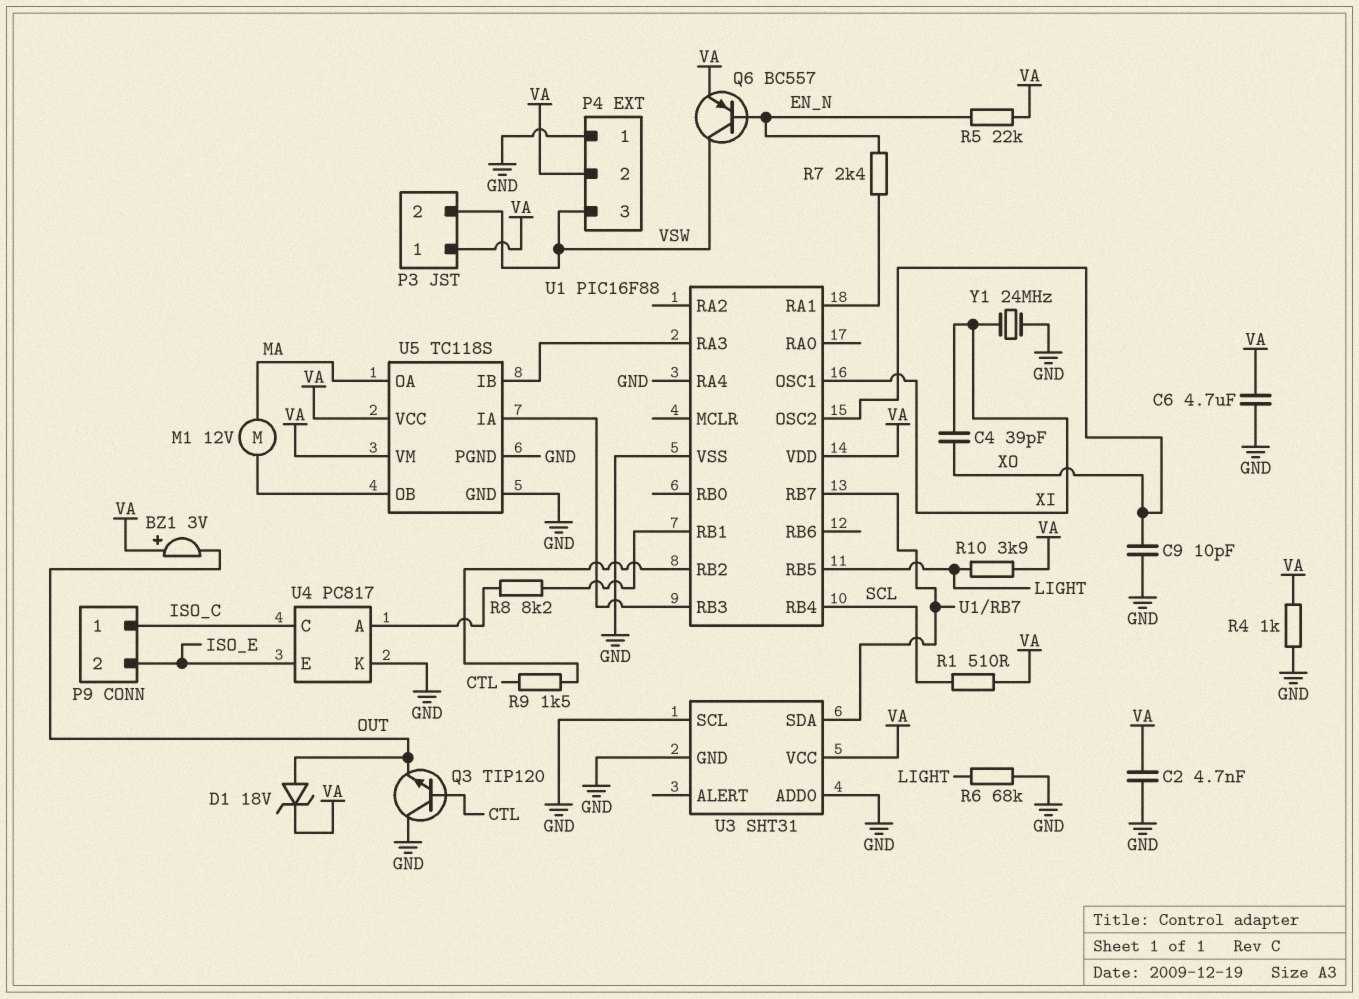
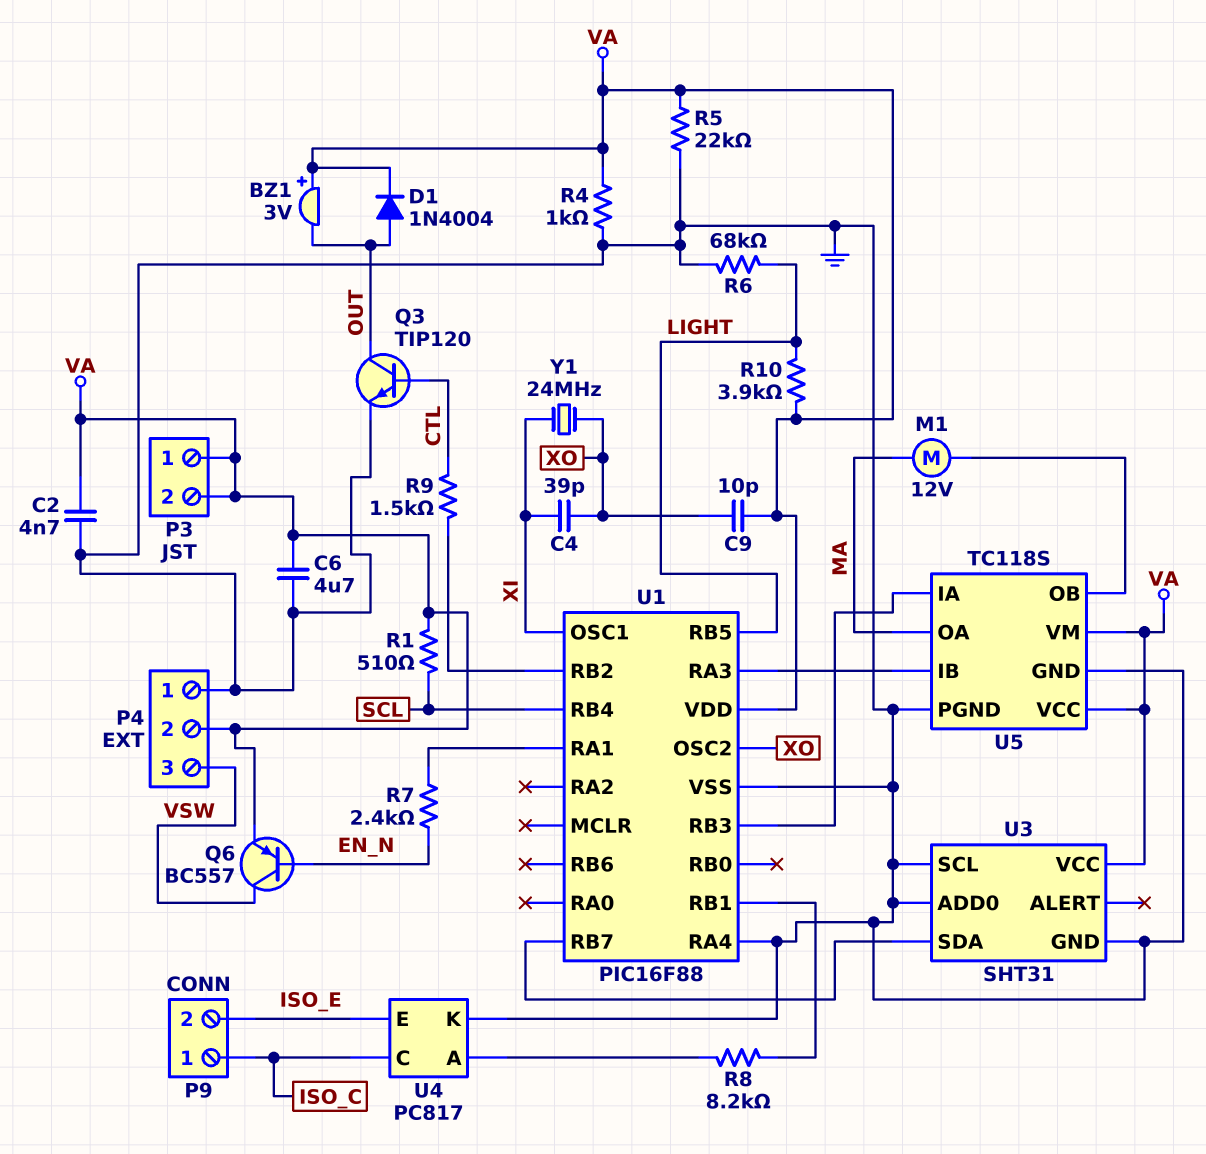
C9: 10pF (GND, XO) -> 10pF (VA, XO)
D1: zener 18V (A OUT, K VA) -> diode 1N4004 (A OUT, K VA)
P3 pin 2: VSW -> VA
Q3: NPN TIP120 (B CTL, C GND, E OUT) -> NPN TIP120 (B CTL, C OUT, E GND)
R5: 22k (EN_N, VA) -> 22k (GND, VA)
Y1: 24MHz (GND, XI) -> 24MHz (XI, XO)

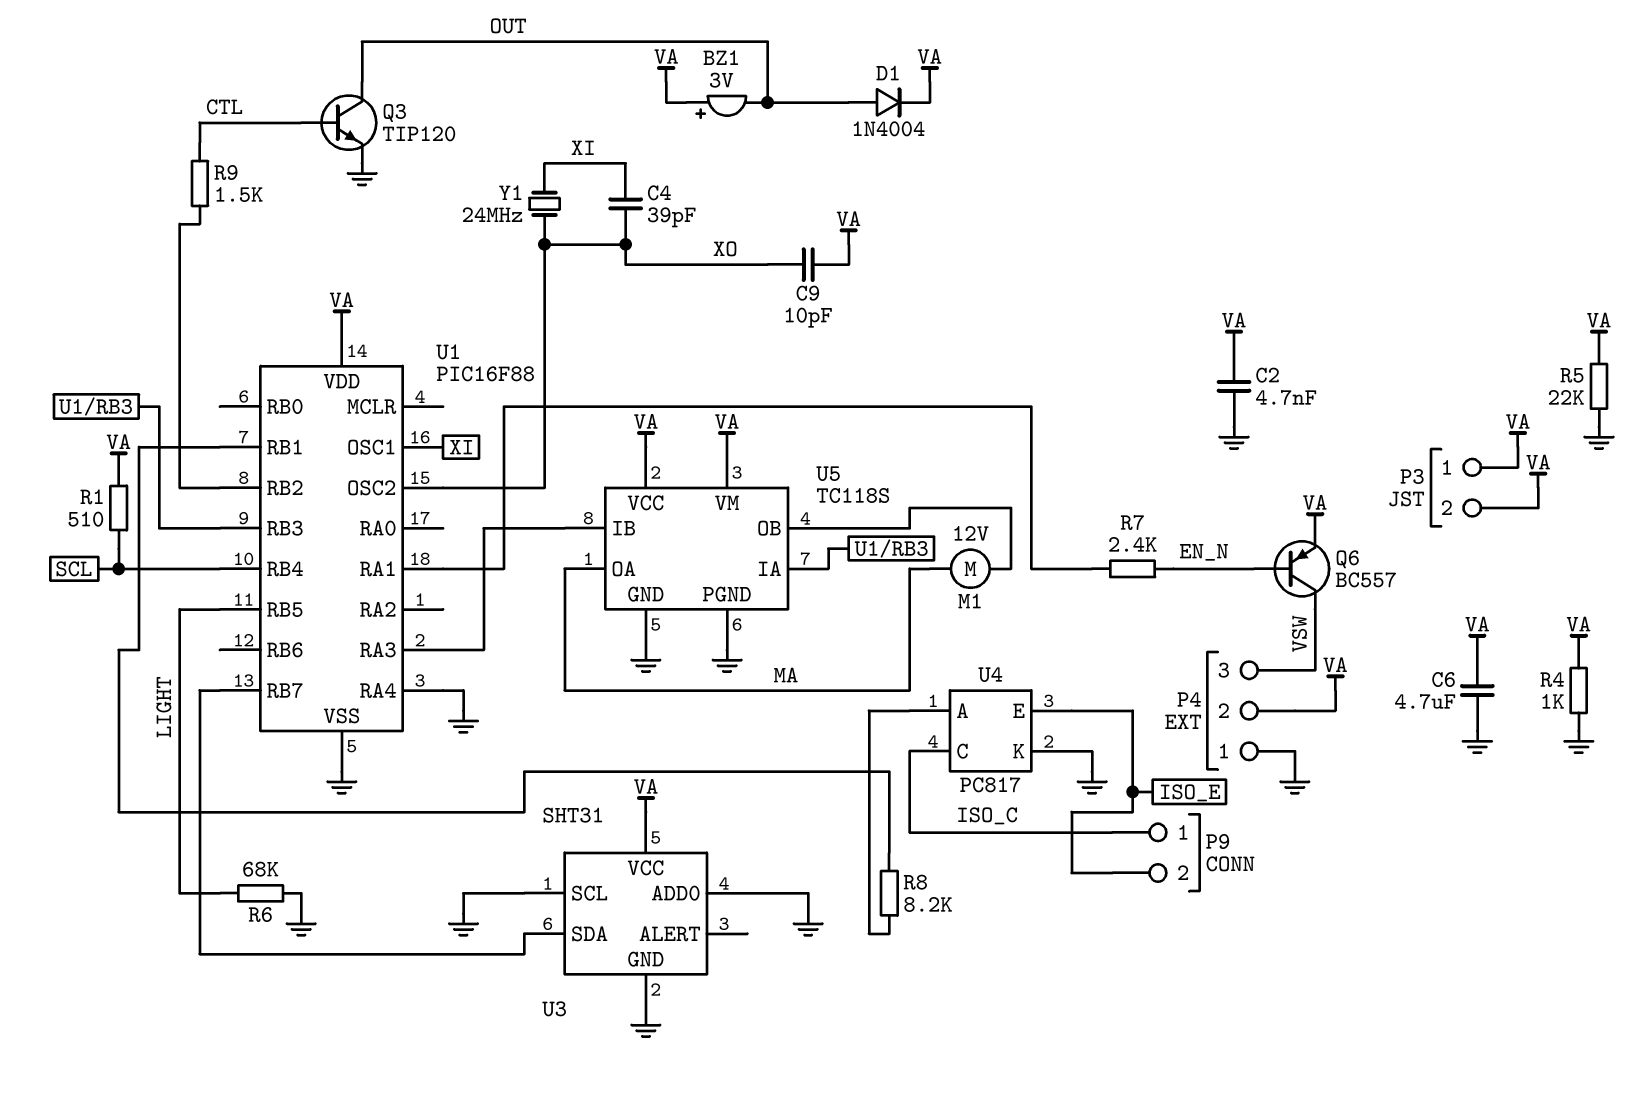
R10: 3.9k (LIGHT, VA) -> none

